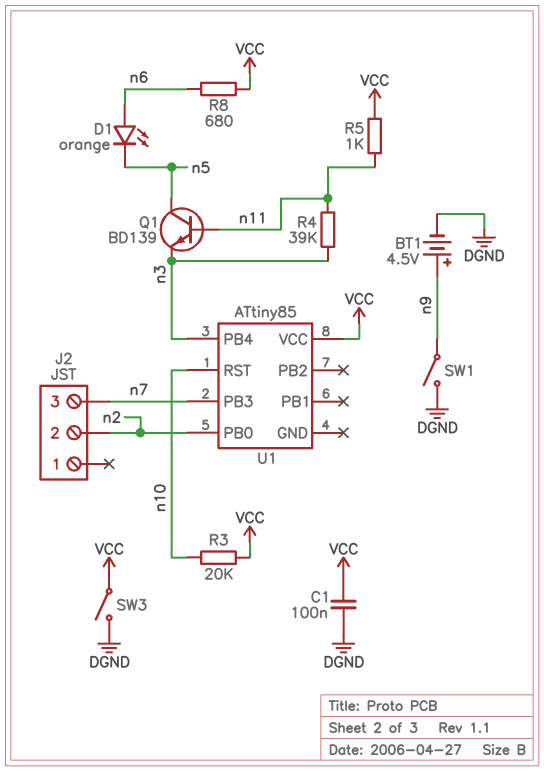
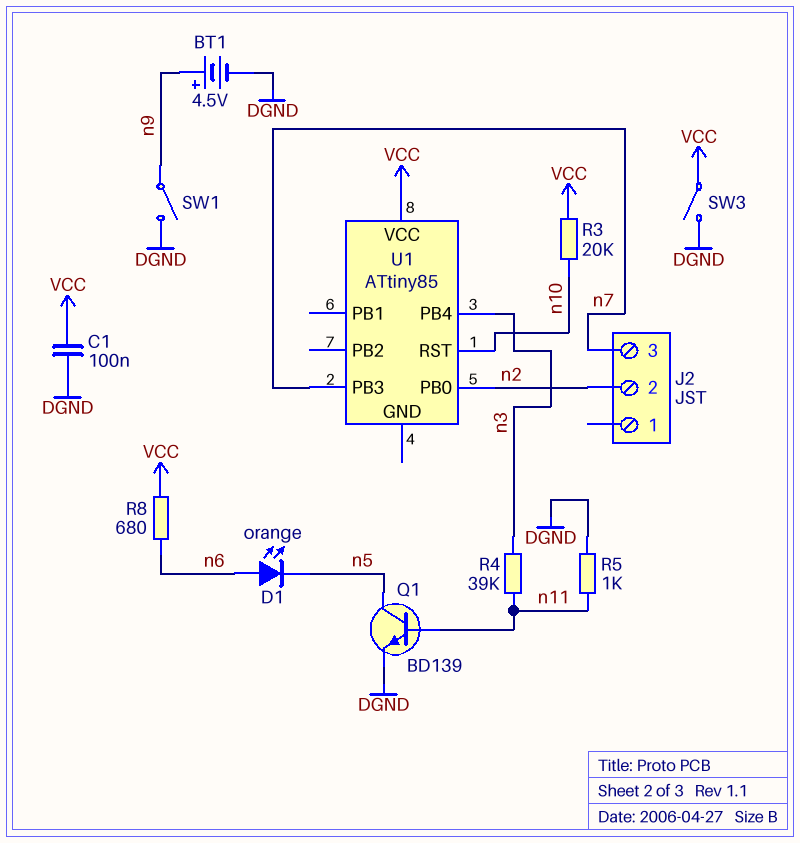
Q1: NPN BD139 (B n11, C n5, E n3) -> NPN BD139 (B n11, C n5, E DGND)
R5: 1k (VCC, n11) -> 1k (DGND, n11)

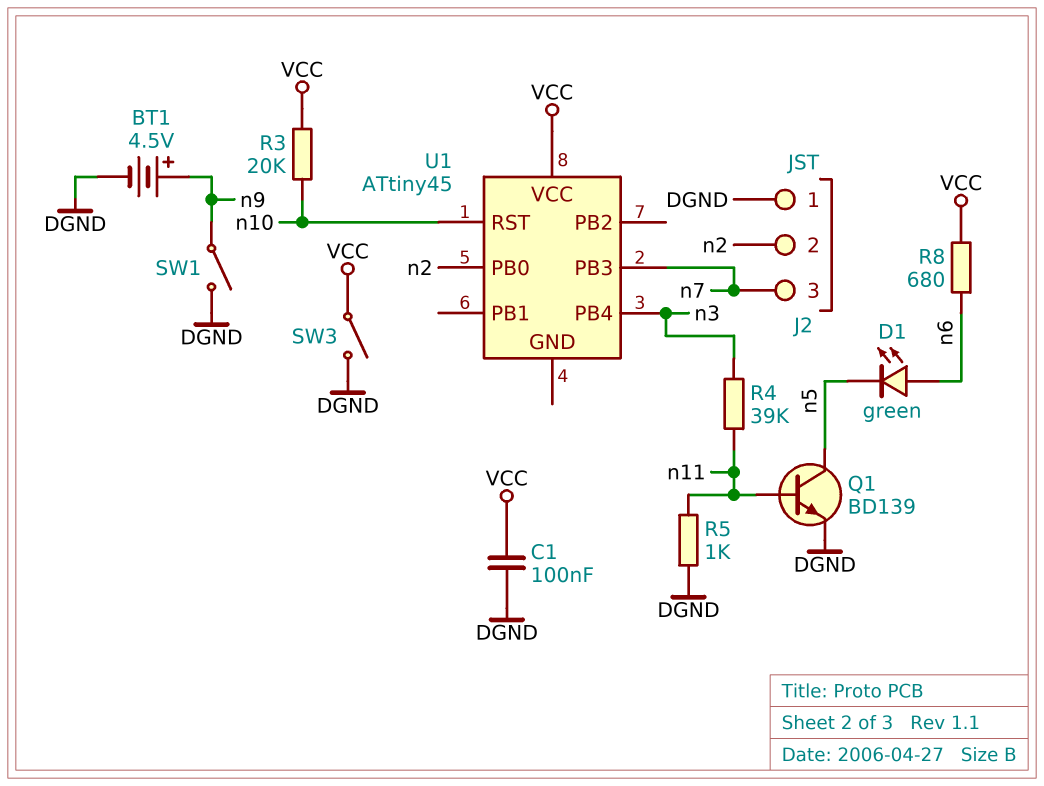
D1: LED orange (A n6, K n5) -> LED green (A n6, K n5)
J2 pin 1: none -> DGND
U1: ATtiny85 -> ATtiny45

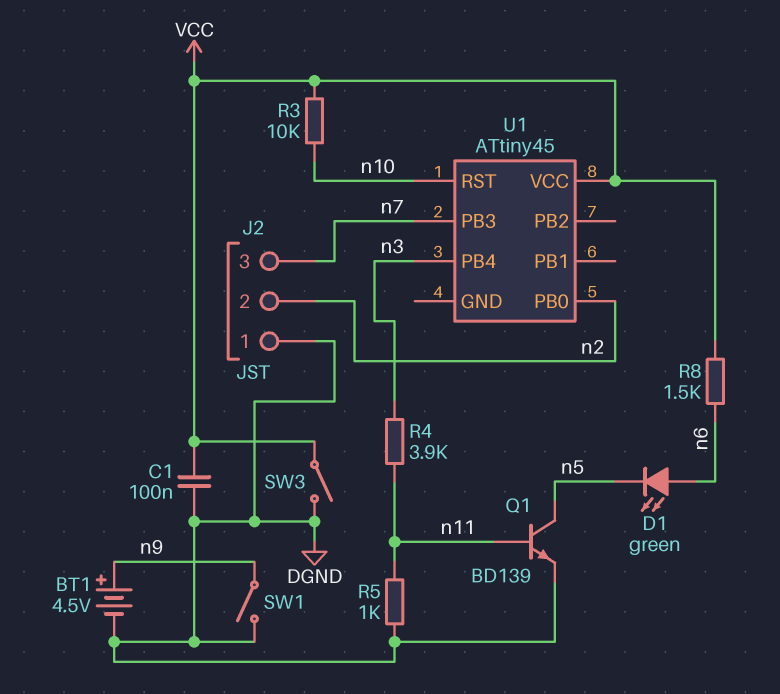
R3: 20k (VCC, n10) -> 10k (VCC, n10)
R4: 39k (n3, n11) -> 3.9k (n3, n11)
R8: 680 (VCC, n6) -> 1.5k (VCC, n6)

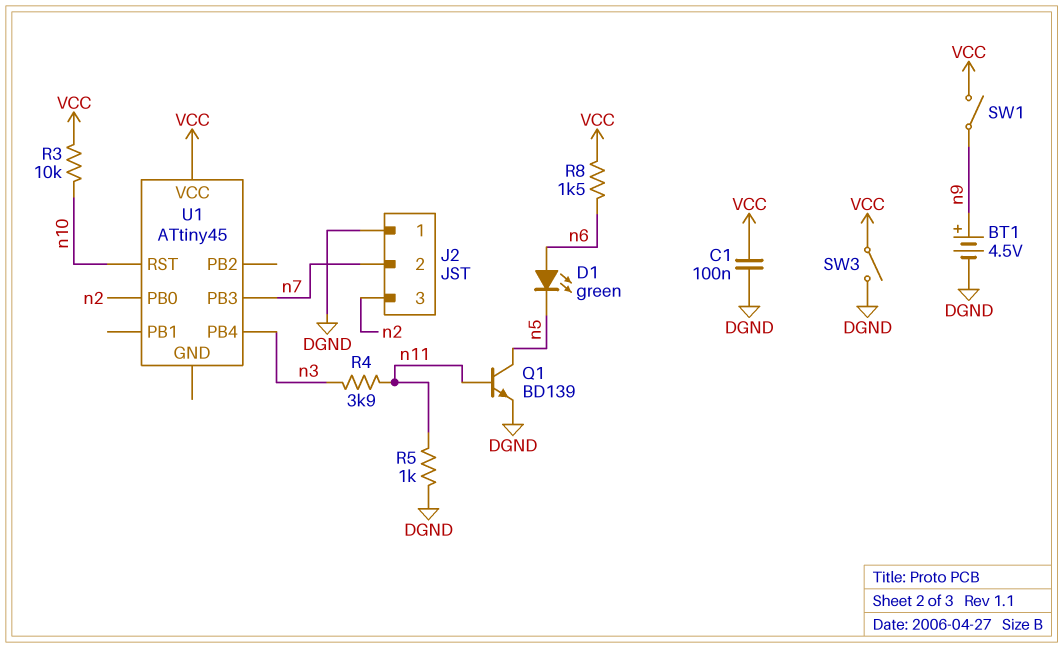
J2 pin 2: n2 -> n7
J2 pin 3: n7 -> n2
SW1: switch (DGND, n9) -> switch (VCC, n9)

